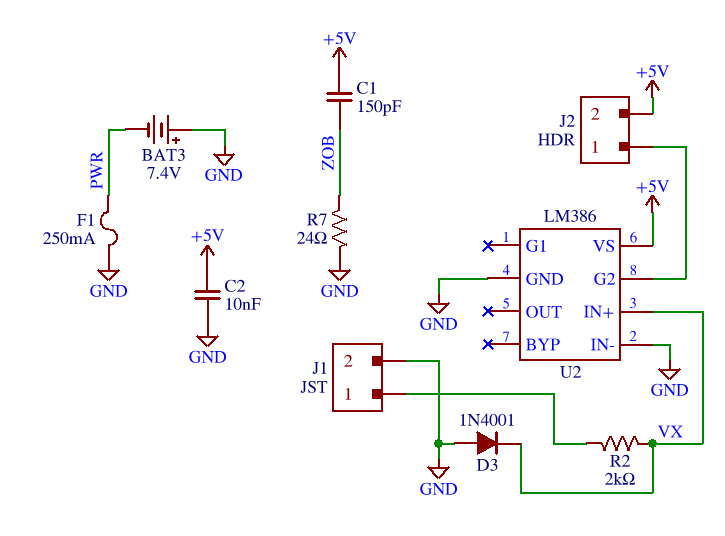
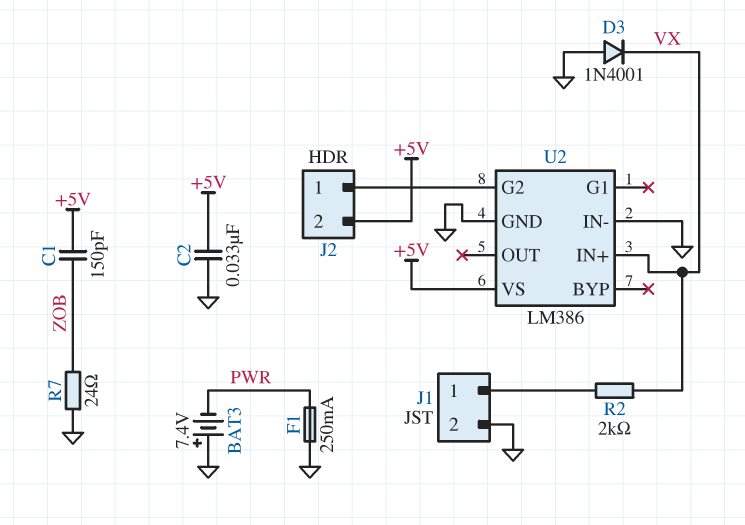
C2: 10nF (+5V, GND) -> 33nF (+5V, GND)

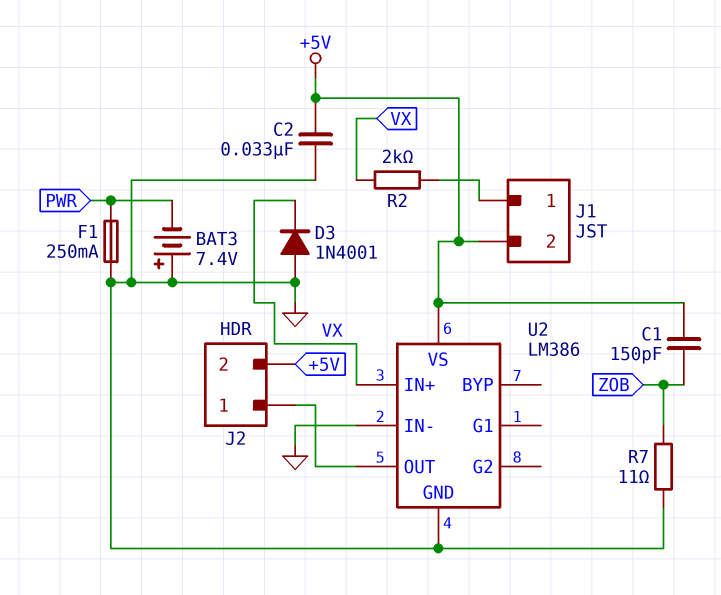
J1 pin 2: GND -> +5V
R7: 24 (GND, ZOB) -> 11 (GND, ZOB)
U2 pin G2: J2/1 -> none
U2 pin OUT: none -> J2/1

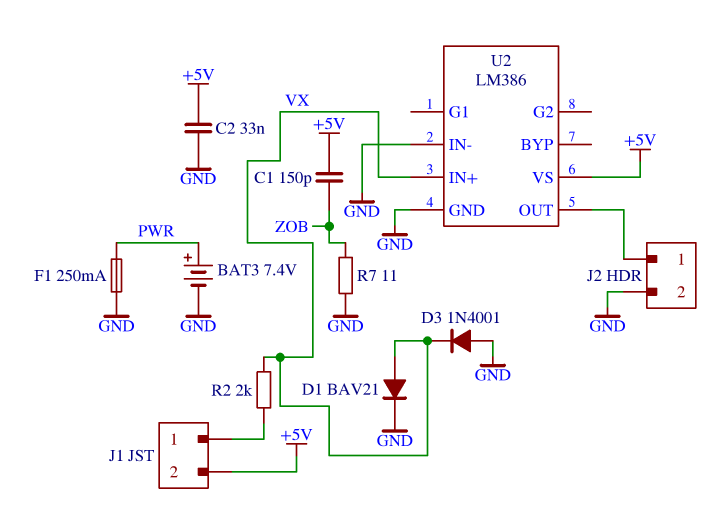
BAT3: 7.4V (plus GND, minus PWR) -> 7.4V (plus PWR, minus GND)
D1: none -> diode BAV21 (A VX, K GND)
J2 pin 2: +5V -> GND

